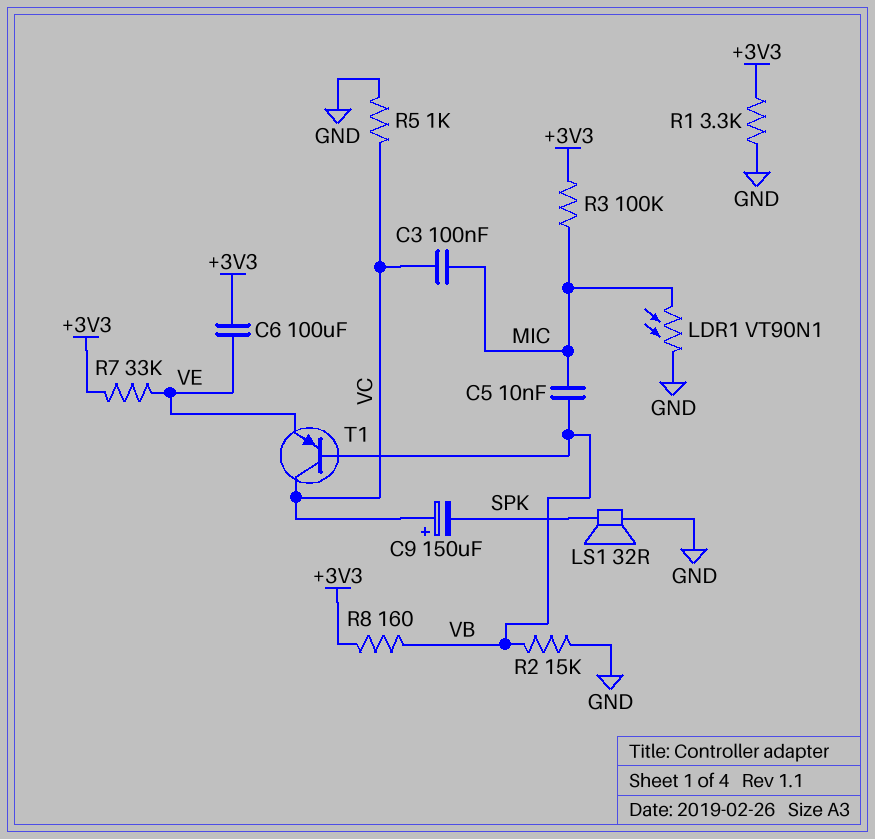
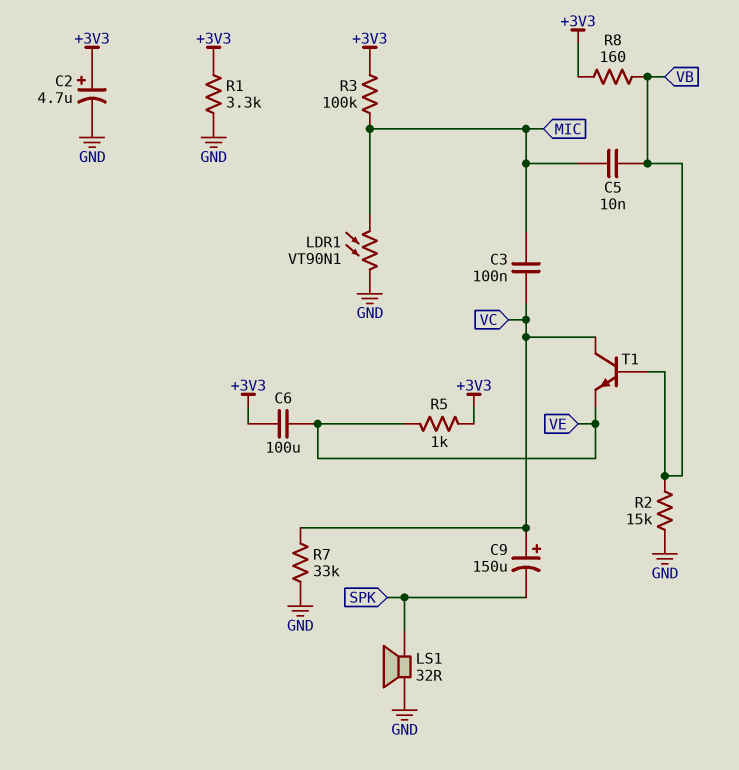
C2: none -> 4.7uF (plus +3V3, minus GND)
R5: 1k (GND, VC) -> 1k (+3V3, VE)
R7: 33k (+3V3, VE) -> 33k (GND, VC)
T1: PNP (B VB, C VC, E VE) -> NPN (B VB, C VC, E VE)

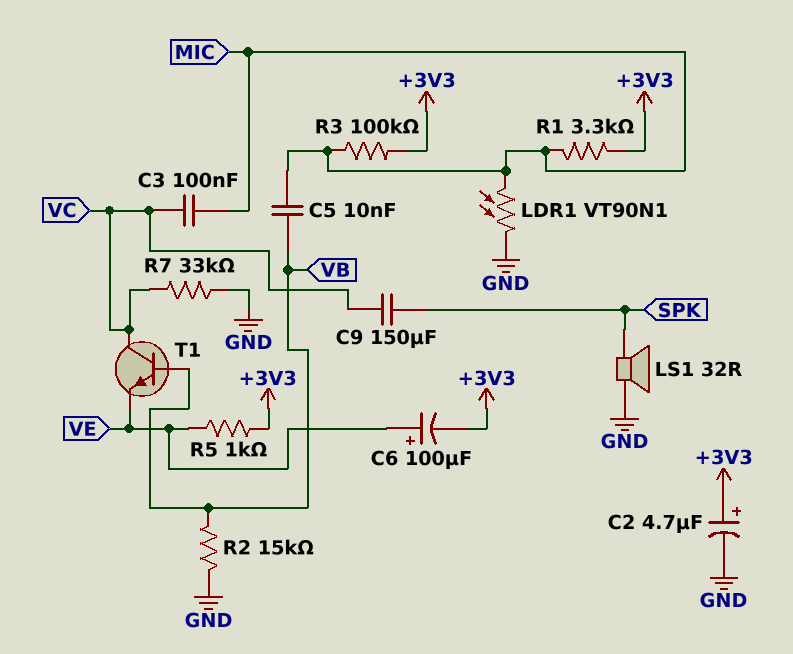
C6: 100uF (+3V3, VE) -> 100uF (plus VE, minus +3V3)
C9: 150uF (plus VC, minus SPK) -> 150uF (SPK, VC)
R1: 3.3k (+3V3, GND) -> 3.3k (+3V3, MIC)
R8: 160 (+3V3, VB) -> none

